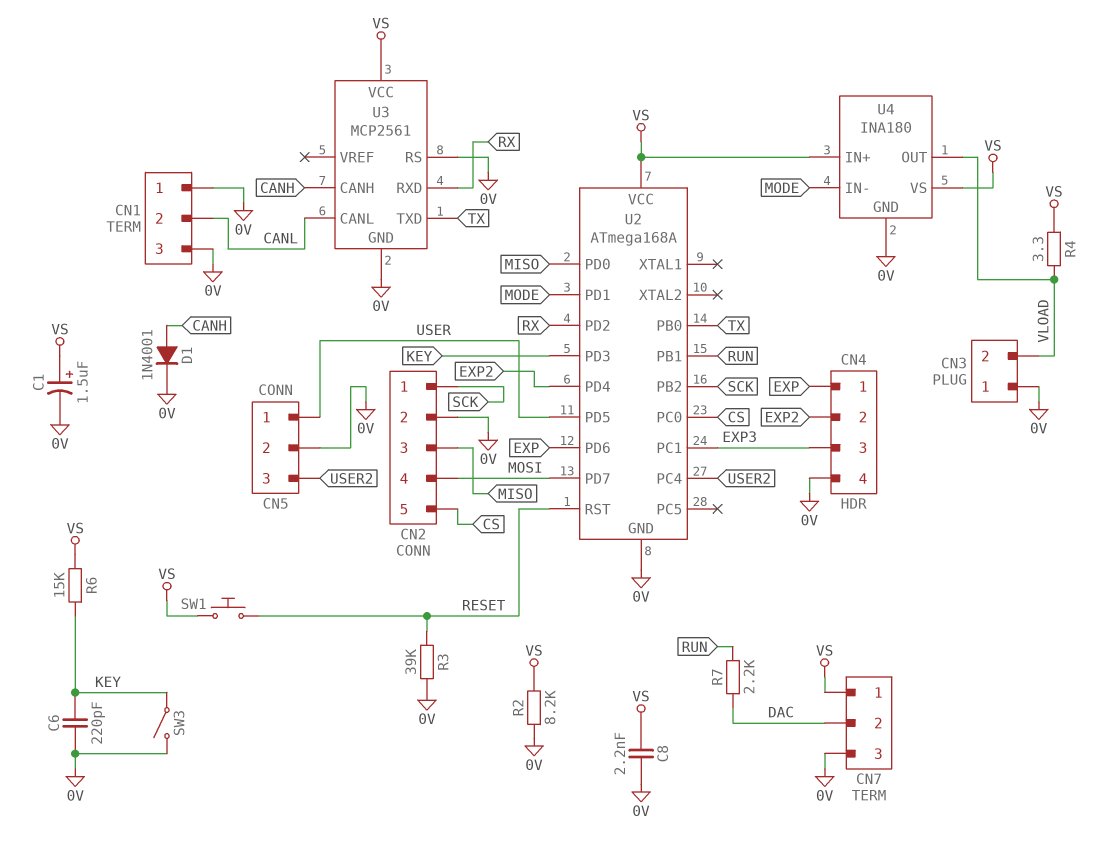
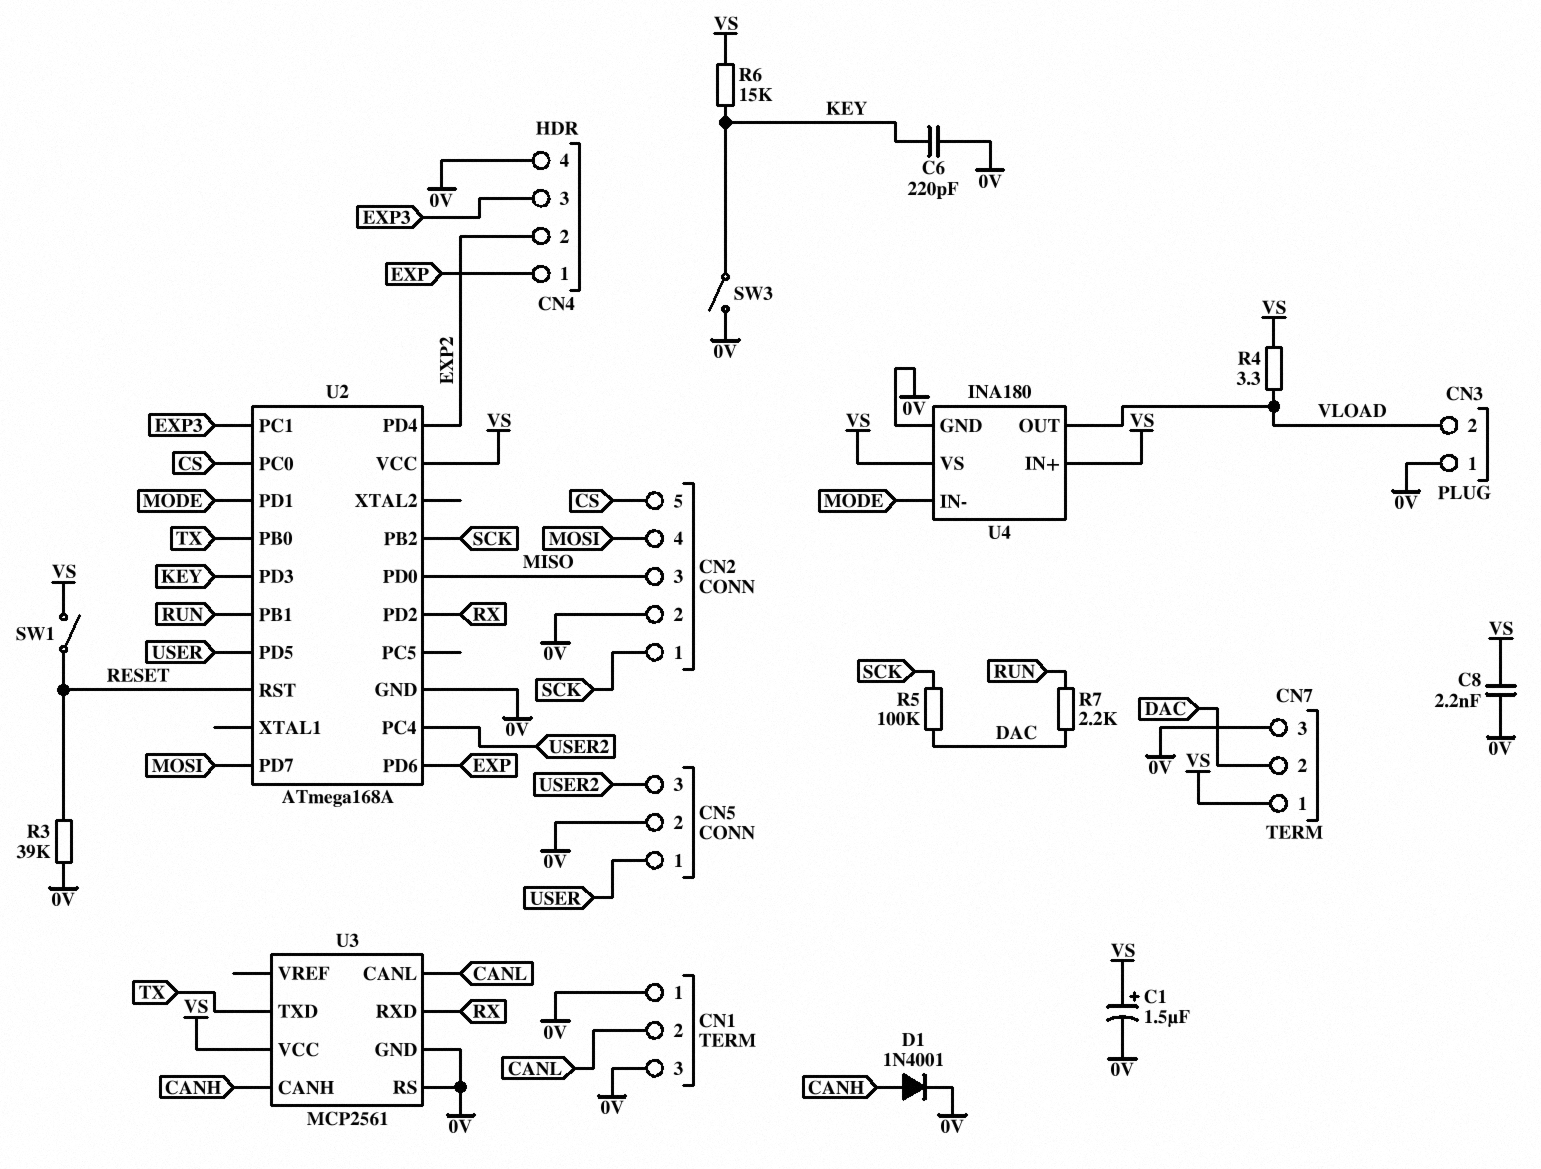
R2: 8.2k (0V, VS) -> none
R5: none -> 100k (DAC, SCK)
SW1: button (RESET, VS) -> switch (RESET, VS)

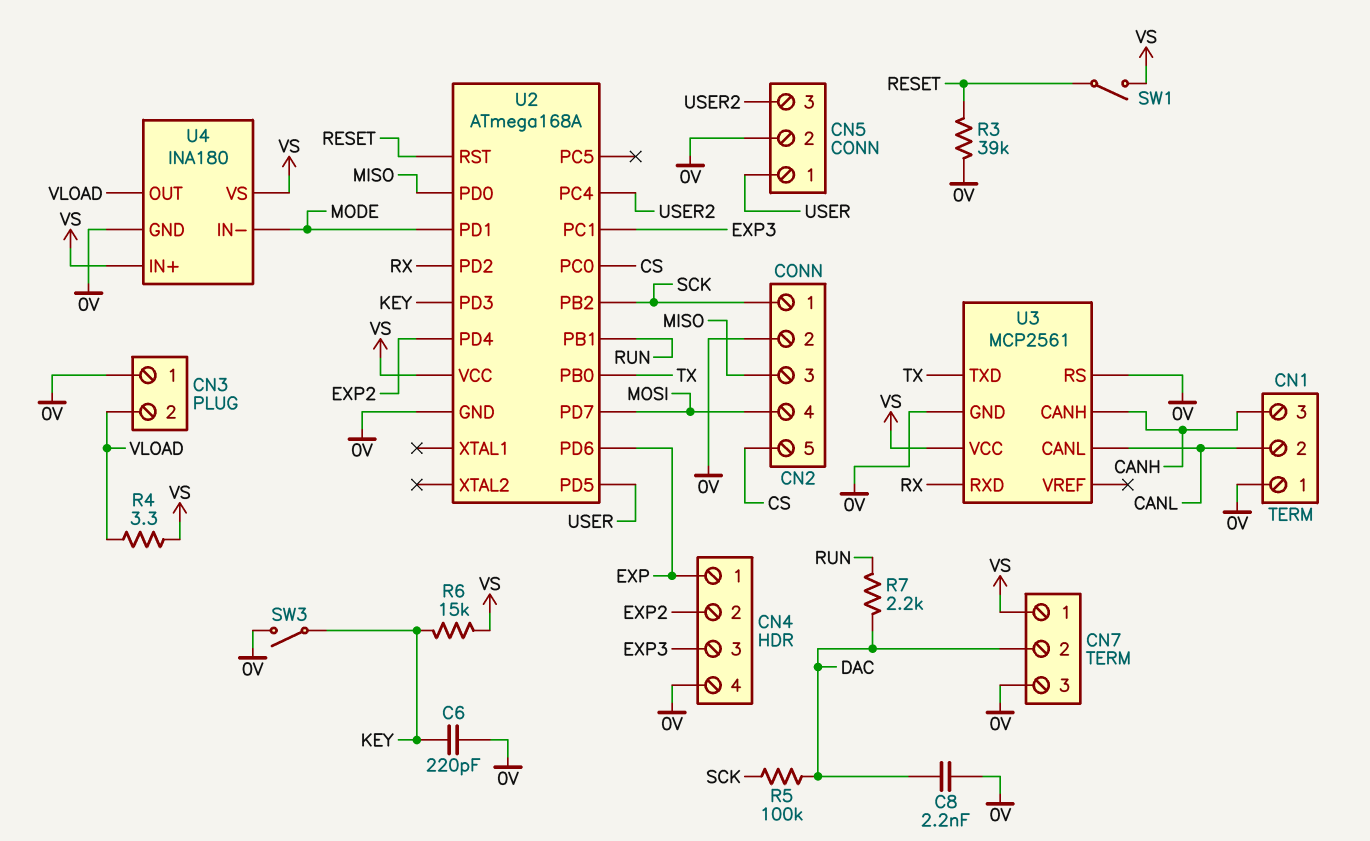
C1: 1.5uF (plus VS, minus 0V) -> none
C8: 2.2nF (0V, VS) -> 2.2nF (0V, DAC)
CN1 pin 3: 0V -> CANH
D1: diode 1N4001 (A CANH, K 0V) -> none

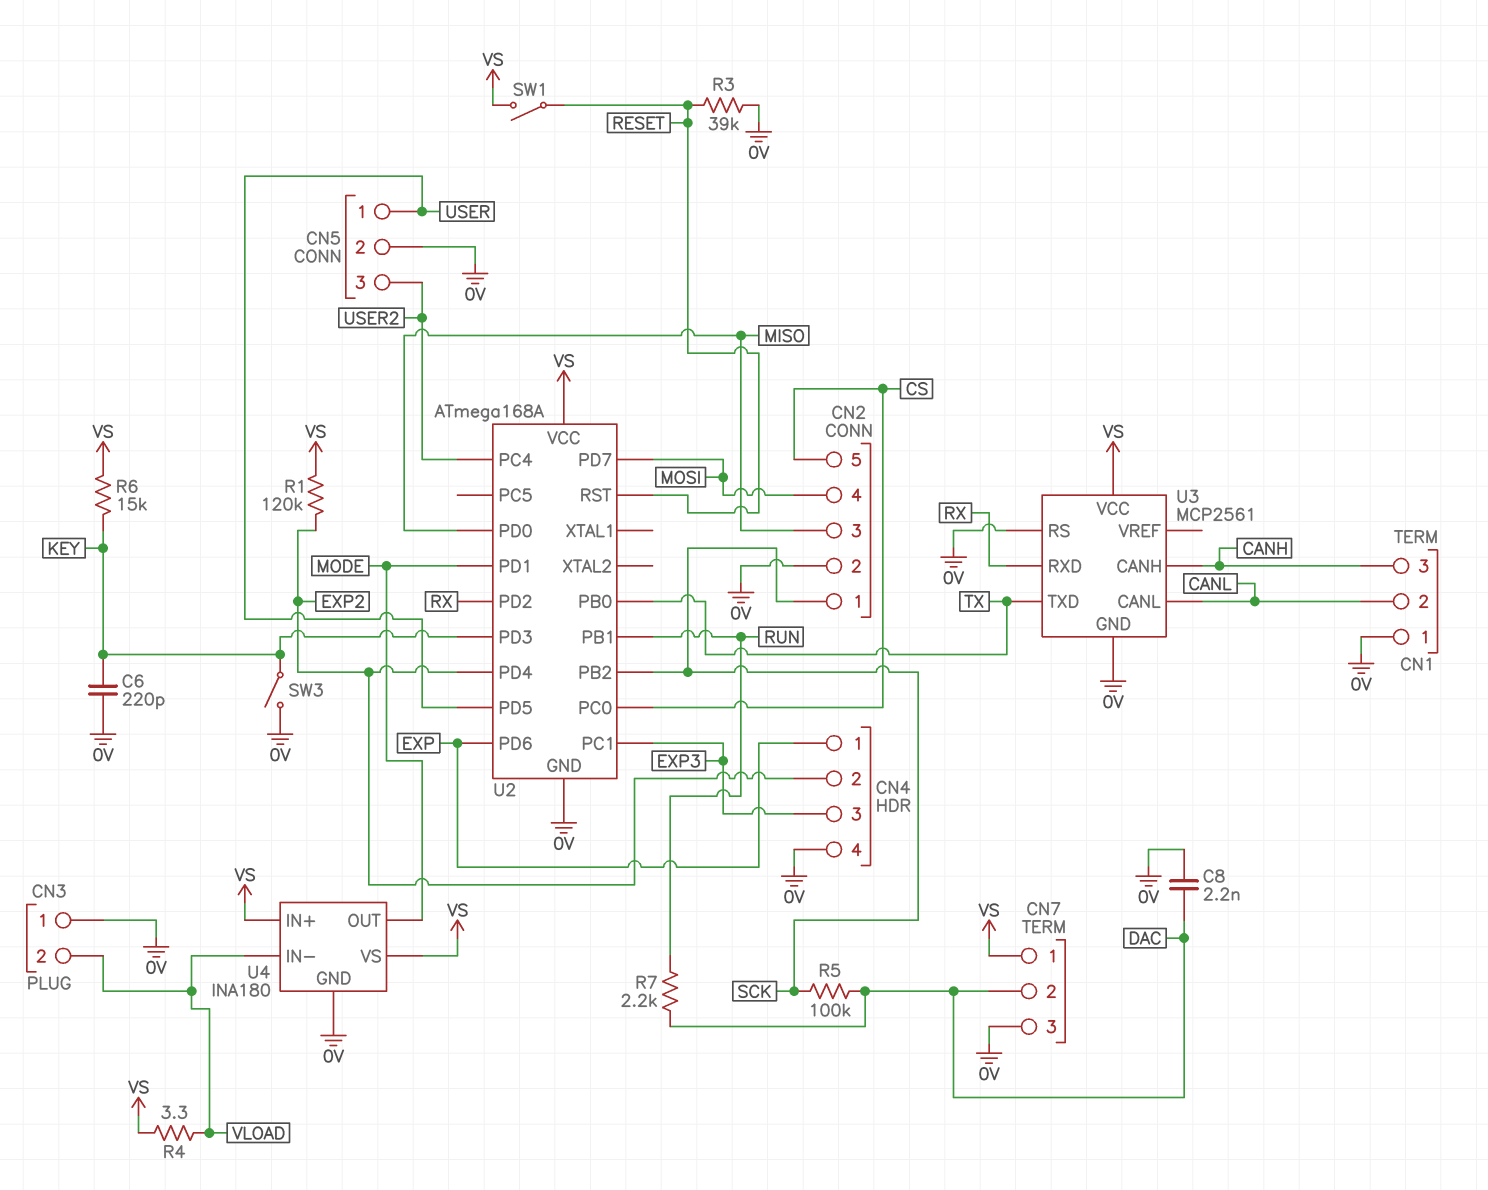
R1: none -> 120k (EXP2, VS)
U4 pin IN-: MODE -> VLOAD
U4 pin OUT: VLOAD -> MODE

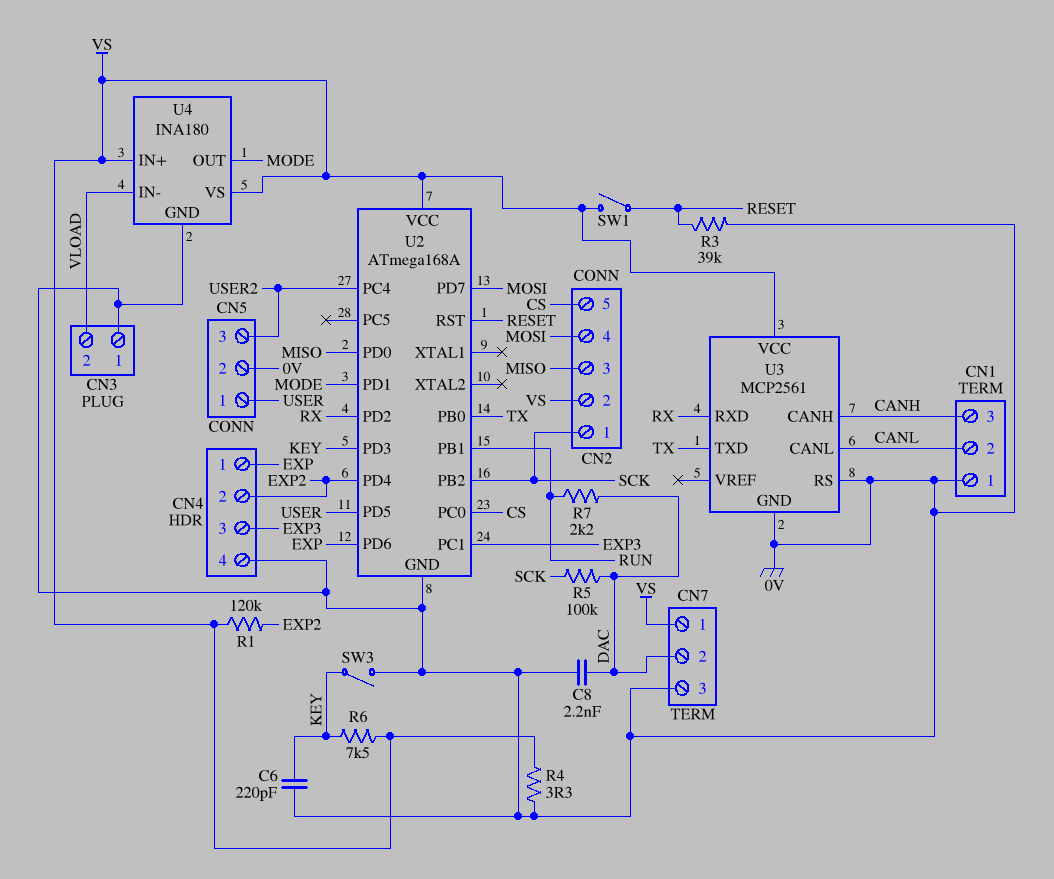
CN2 pin 2: 0V -> VS
R4: 3.3 (VLOAD, VS) -> 3.3 (0V, VS)
R6: 15k (KEY, VS) -> 7.5k (KEY, VS)

